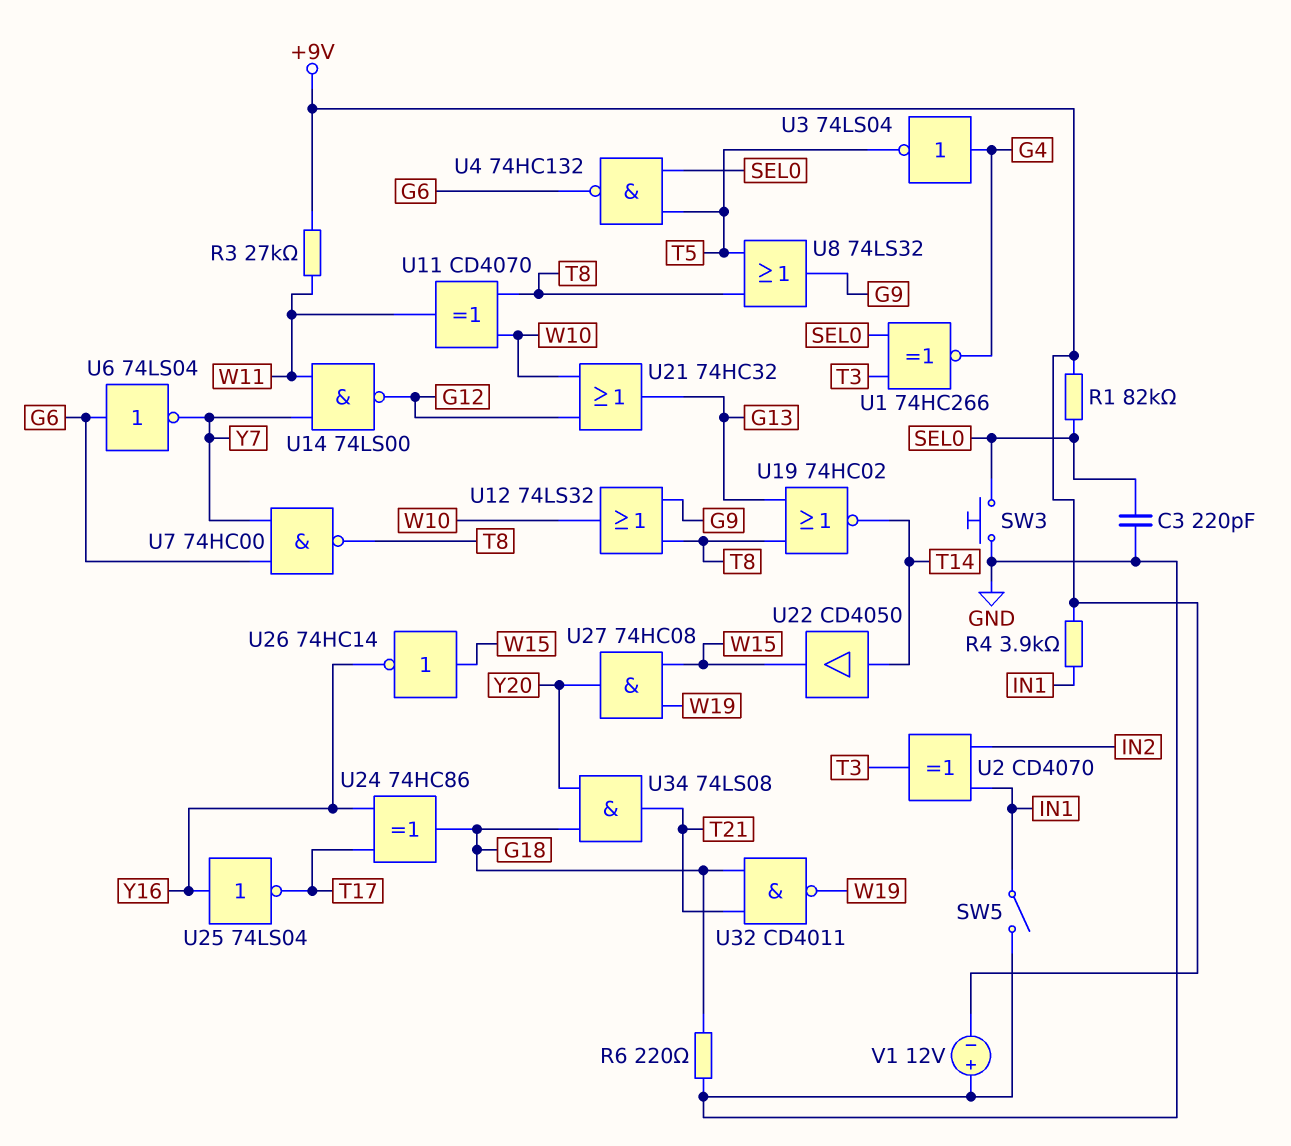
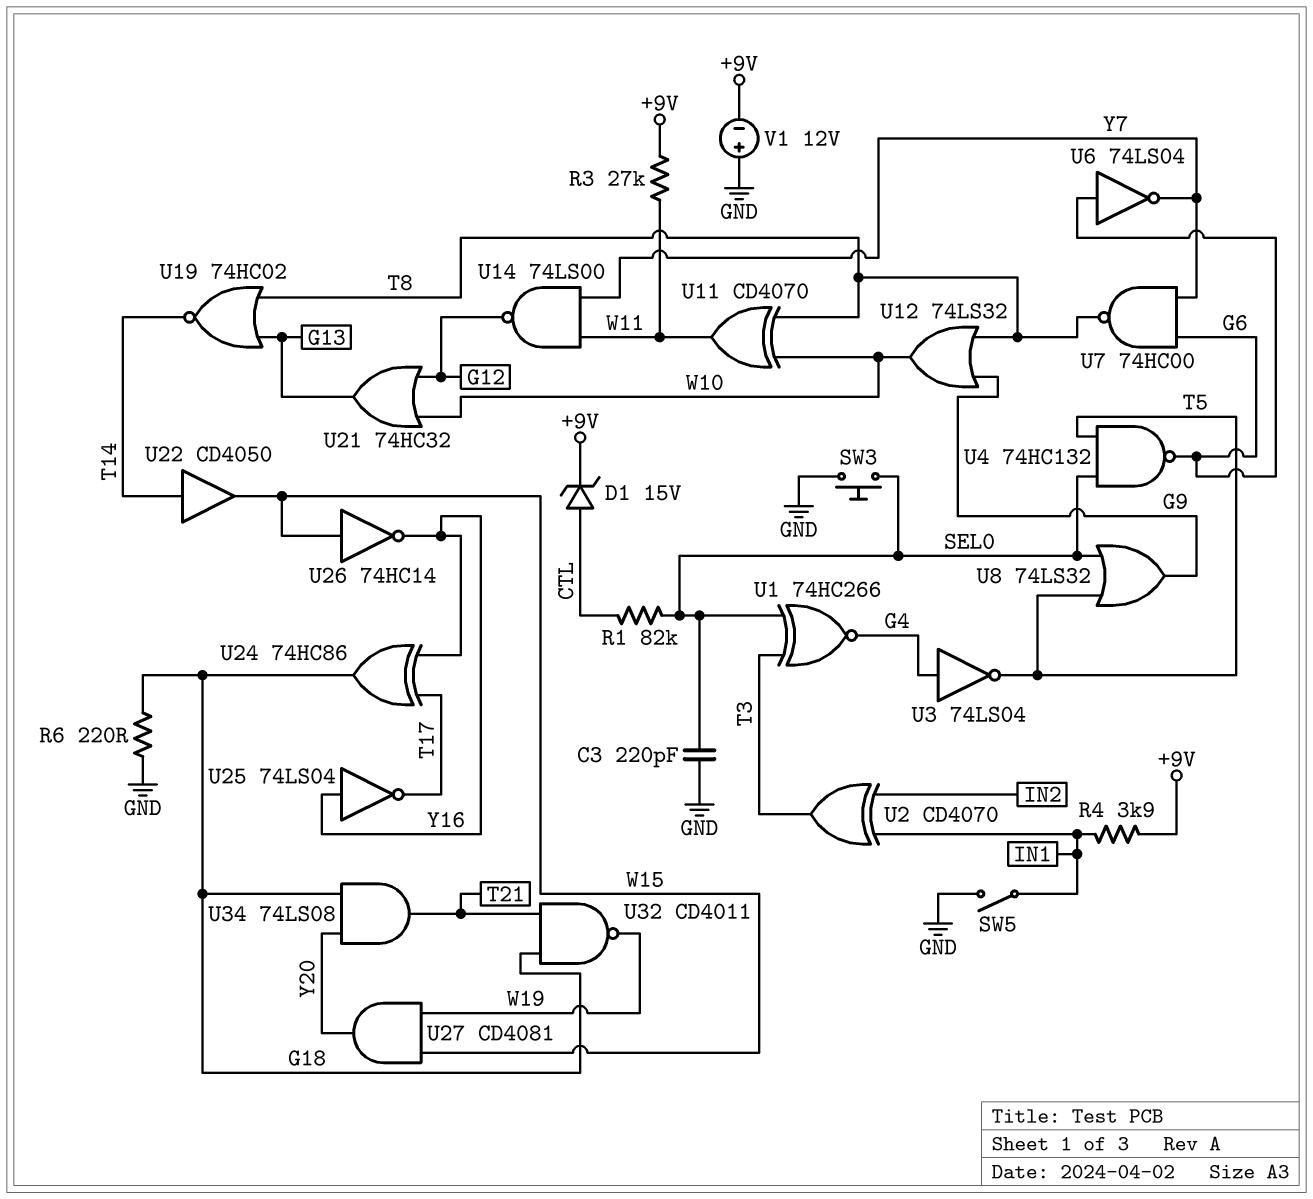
D1: none -> zener 15V (A CTL, K +9V)
R1: 82k (+9V, SEL0) -> 82k (CTL, SEL0)
U8: OR 74LS32 (in T5, in T8, out G9) -> OR 74LS32 (in SEL0, in T5, out G9)
U27: AND 74HC08 (in W15, in W19, out Y20) -> AND CD4081 (in W15, in W19, out Y20)

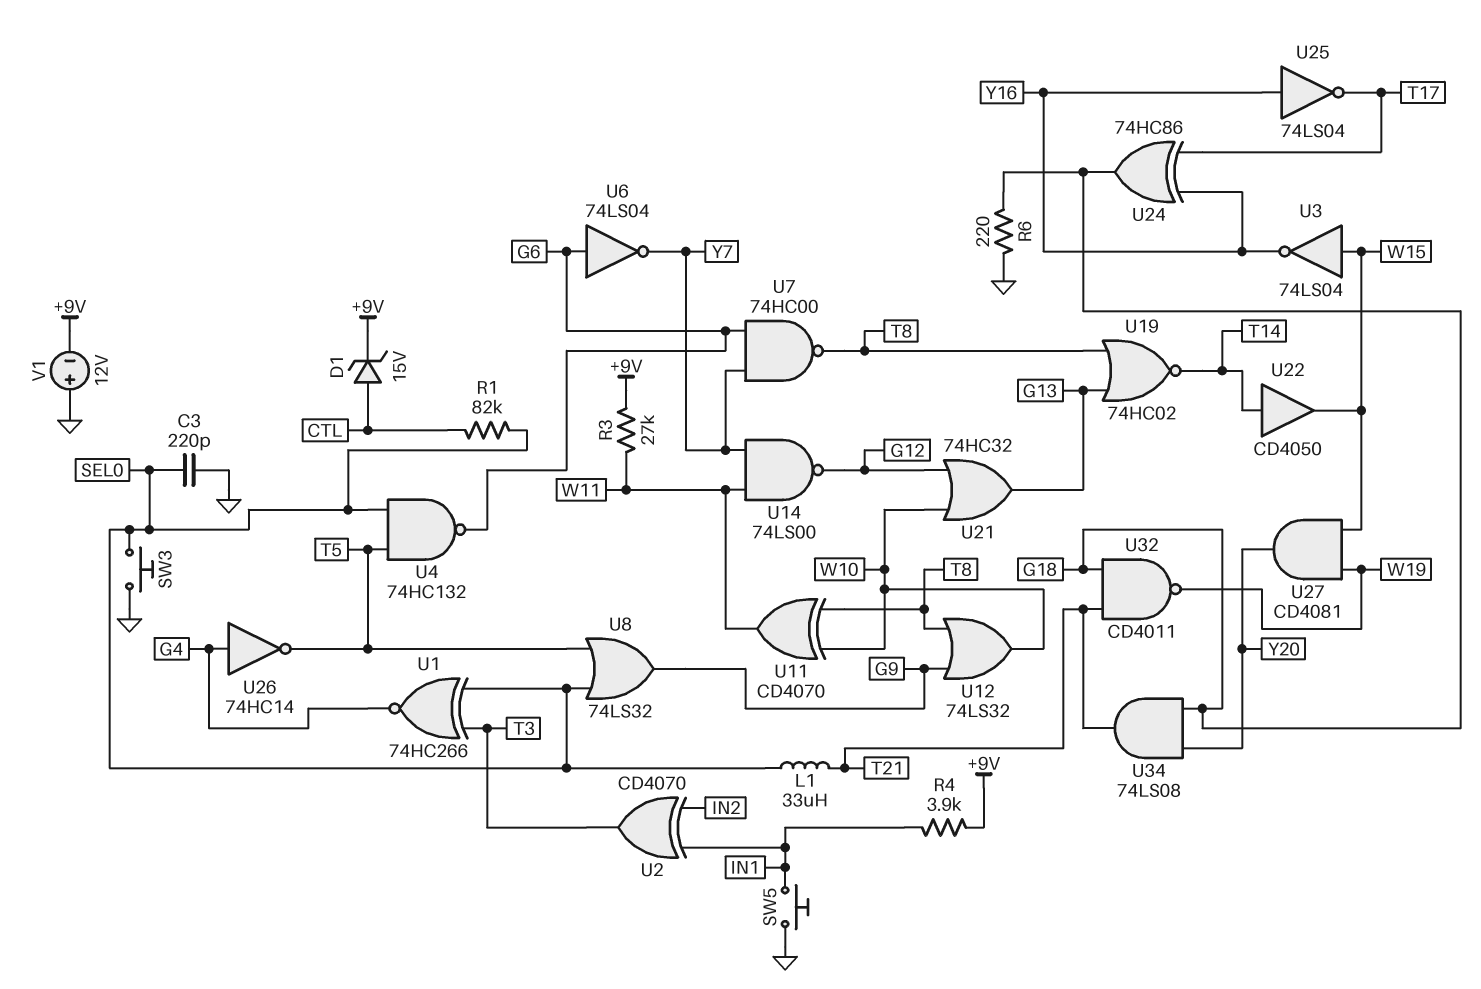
L1: none -> 33uH (SEL0, T21)
SW5: switch (GND, IN1) -> button (GND, IN1)
U3: NOT 74LS04 (in G4, out T5) -> NOT 74LS04 (in W15, out Y16)
U26: NOT 74HC14 (in W15, out Y16) -> NOT 74HC14 (in G4, out T5)

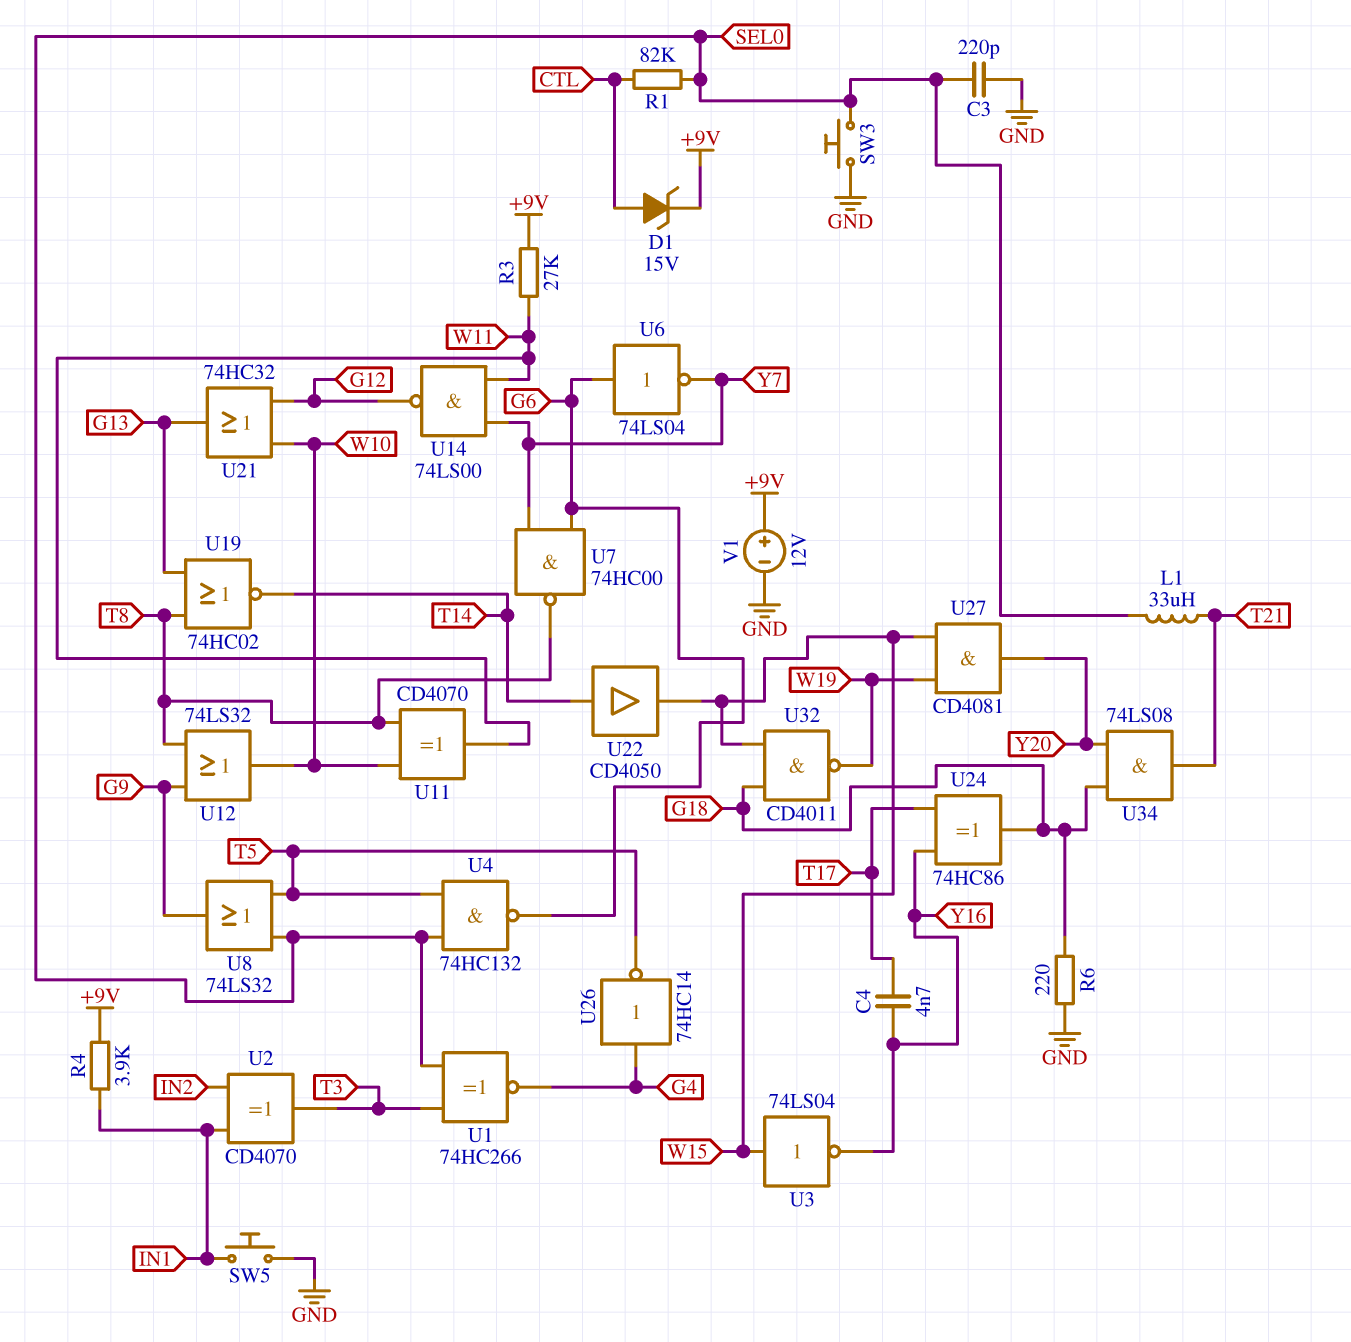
C4: none -> 4.7nF (T17, Y16)
U25: NOT 74LS04 (in Y16, out T17) -> none
U32: NAND CD4011 (in G18, in T21, out W19) -> NAND CD4011 (in G18, in W15, out W19)
V1: 12V (plus GND, minus +9V) -> 12V (plus +9V, minus GND)

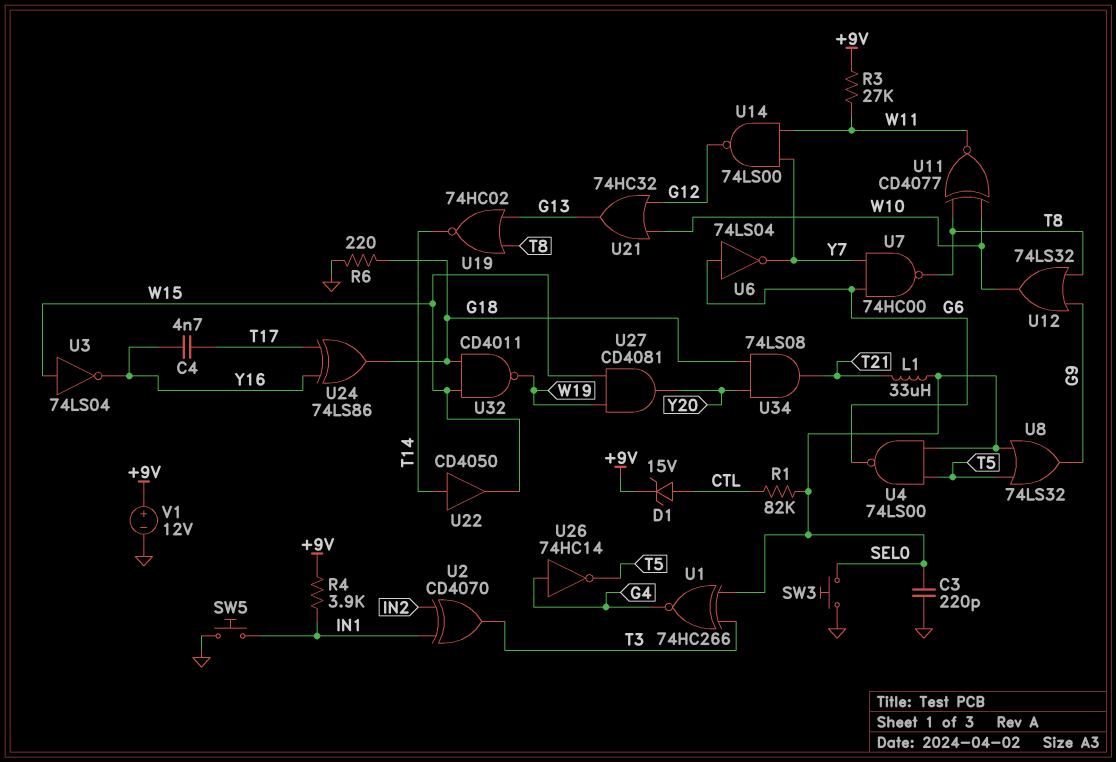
U4: NAND 74HC132 (in SEL0, in T5, out G6) -> NAND 74LS00 (in SEL0, in T5, out G6)
U11: XOR CD4070 (in T8, in W10, out W11) -> XNOR CD4077 (in T8, in W10, out W11)
U24: XOR 74HC86 (in T17, in Y16, out G18) -> XOR 74LS86 (in T17, in Y16, out G18)

